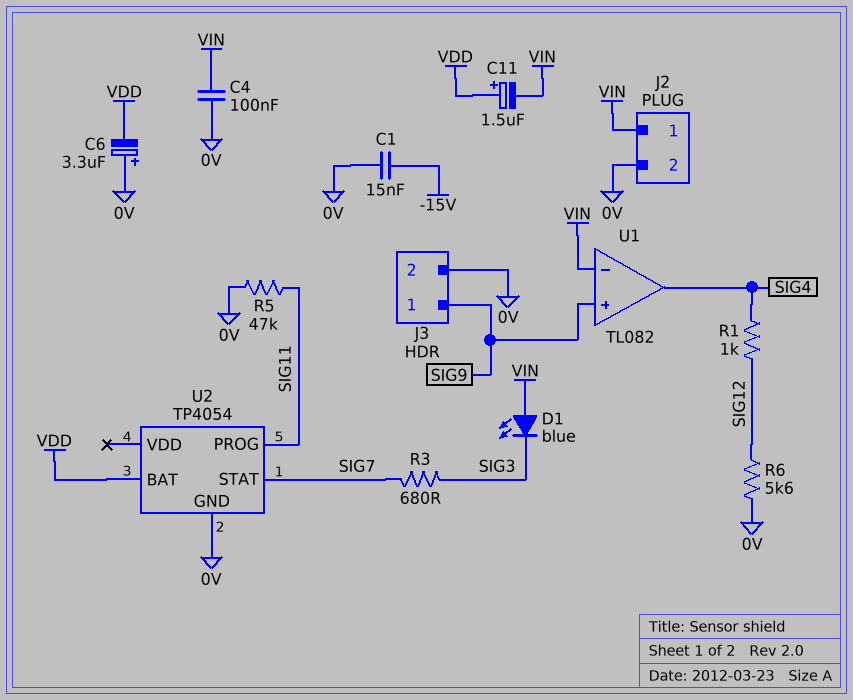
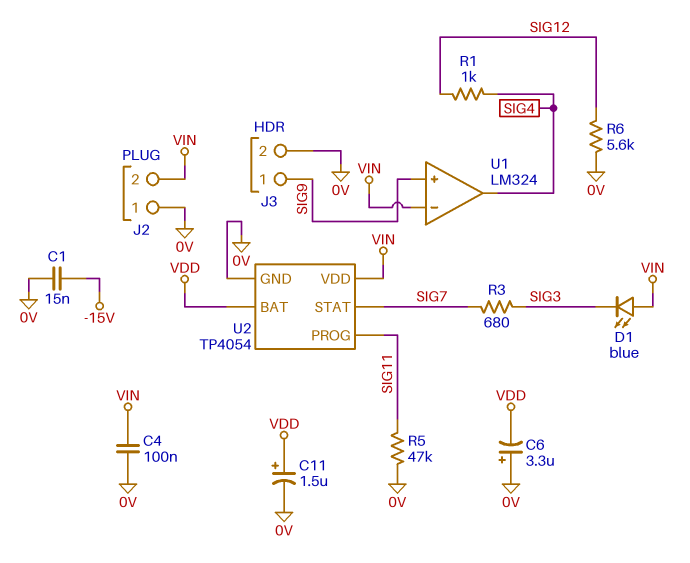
C11: 1.5uF (plus VDD, minus VIN) -> 1.5uF (plus VDD, minus 0V)
J2 pin 1: VIN -> 0V
J2 pin 2: 0V -> VIN
U1: TL082 -> LM324
U2 pin VDD: none -> VIN

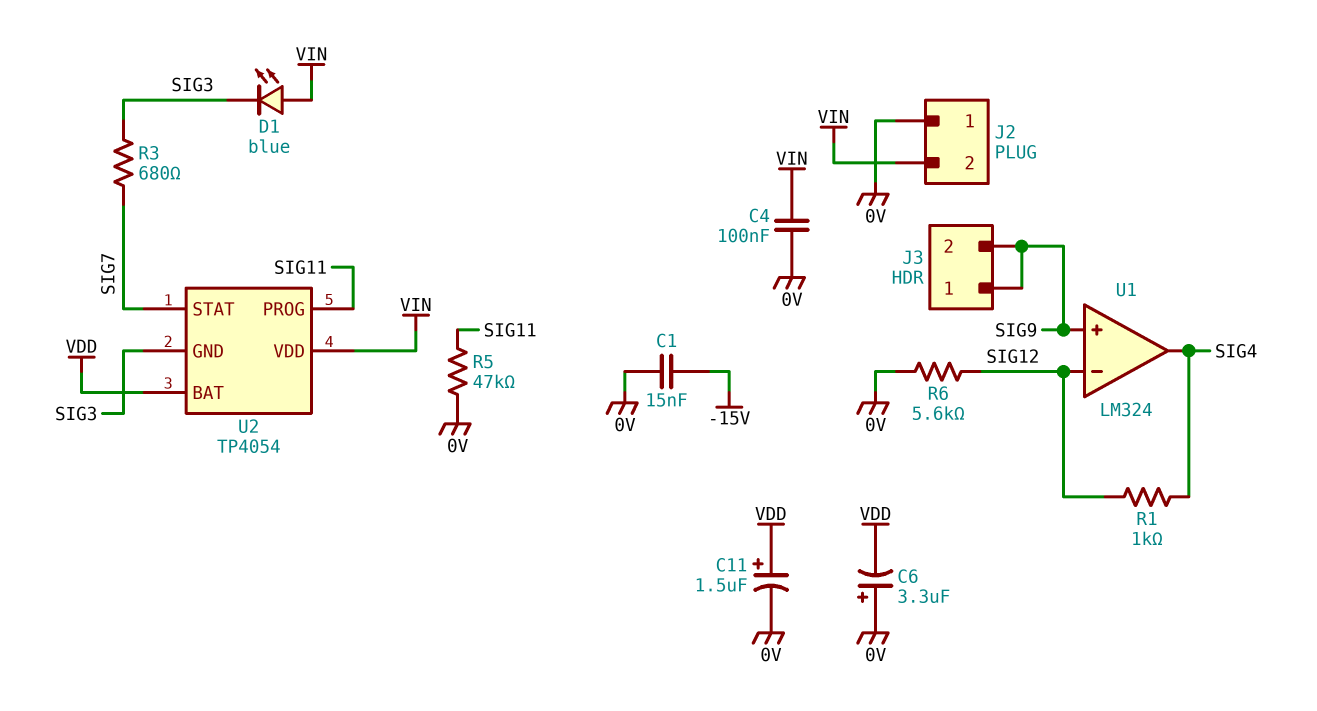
J3 pin 2: 0V -> SIG9
U1 pin in-: VIN -> SIG12
U2 pin GND: 0V -> SIG3

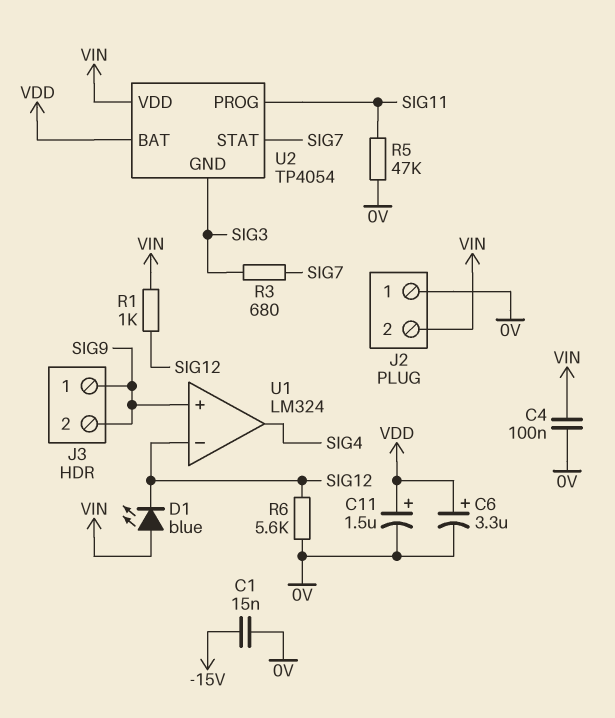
C6: 3.3uF (plus 0V, minus VDD) -> 3.3uF (plus VDD, minus 0V)
D1: LED blue (A VIN, K SIG3) -> LED blue (A VIN, K SIG12)
R1: 1k (SIG4, SIG12) -> 1k (SIG12, VIN)

